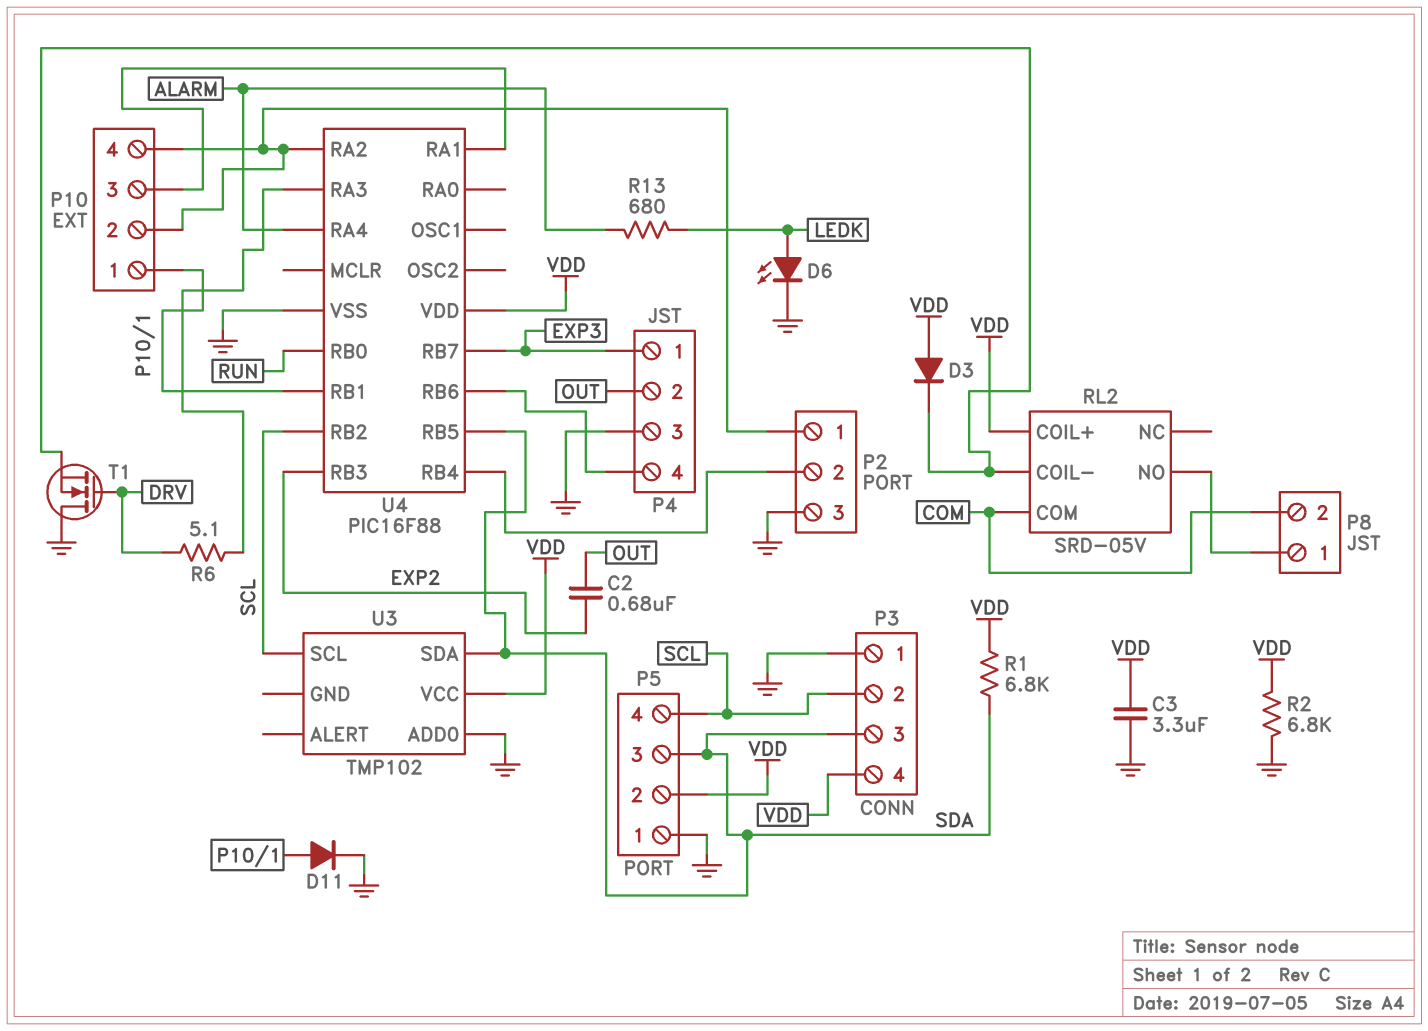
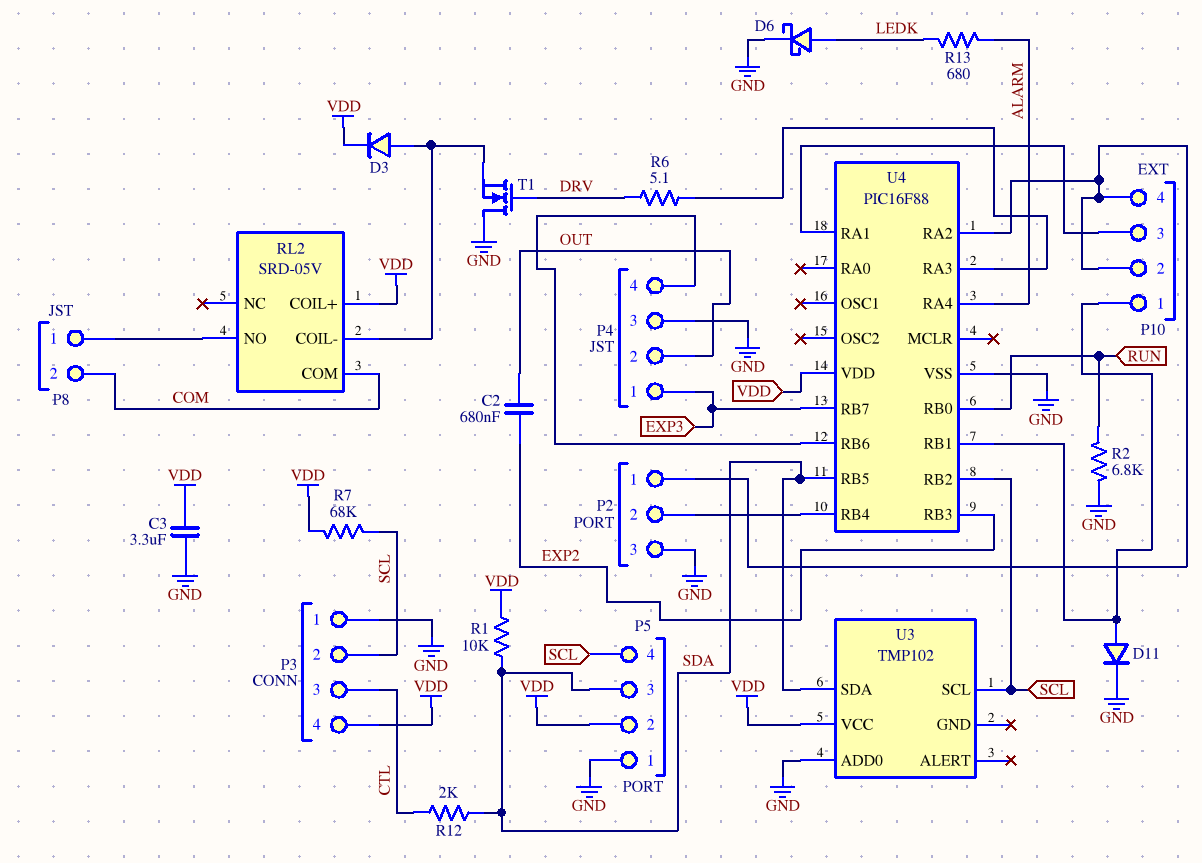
D3: diode (A VDD, K RL2/COIL-) -> diode (A RL2/COIL-, K VDD)
D6: LED (A LEDK, K GND) -> schottky (A LEDK, K GND)
P3 pin 3: SDA -> CTL
R1: 6.8k (SDA, VDD) -> 10k (SDA, VDD)
R2: 6.8k (GND, VDD) -> 6.8k (GND, RUN)
R7: none -> 68k (SCL, VDD)
R12: none -> 2k (CTL, SDA)

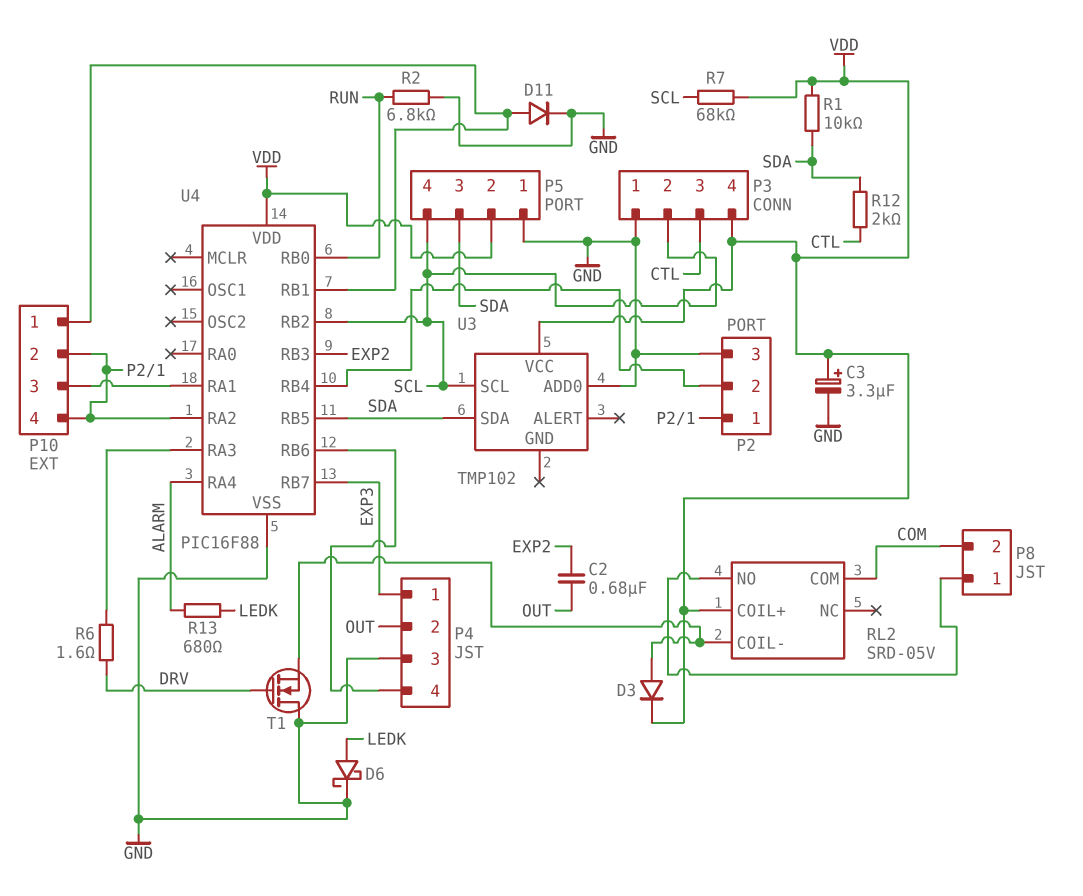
C3: 3.3uF (GND, VDD) -> 3.3uF (plus VDD, minus GND)
R6: 5.1 (DRV, U4/RA3) -> 1.6 (DRV, U4/RA3)

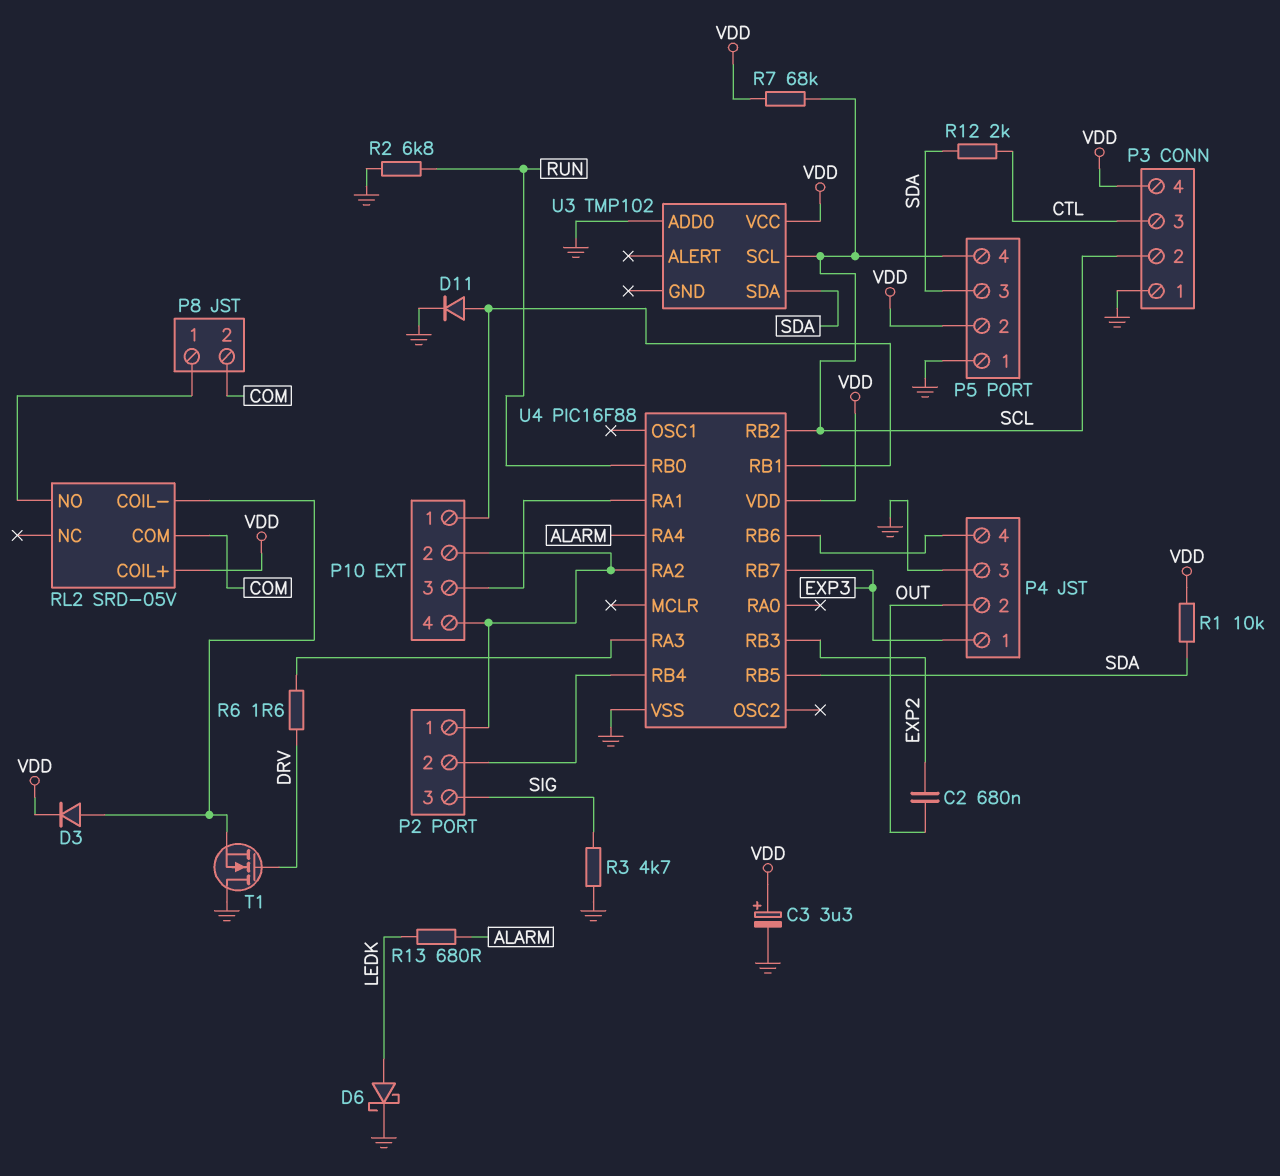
P2 pin 3: GND -> SIG
R3: none -> 4.7k (GND, SIG)

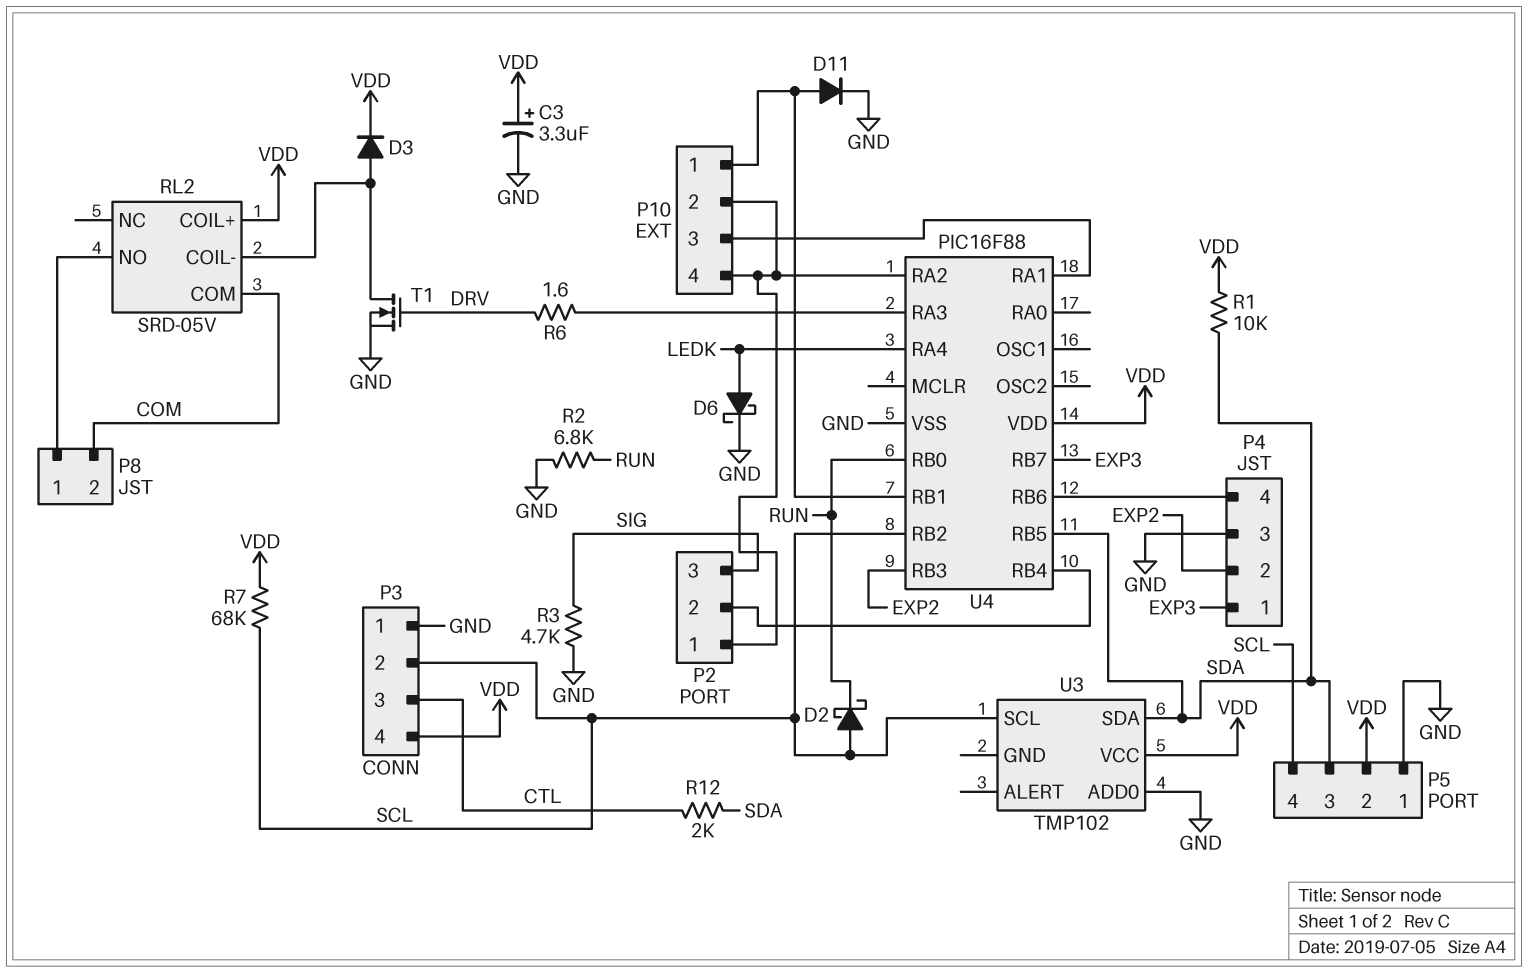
C2: 680nF (EXP2, OUT) -> none
D2: none -> schottky (A SCL, K RUN)
P4 pin 2: OUT -> EXP2
R13: 680 (ALARM, LEDK) -> none
T1: NMOS (G DRV, D GND, S RL2/COIL-) -> NMOS (G DRV, D RL2/COIL-, S GND)
U4 pin RA4: ALARM -> LEDK

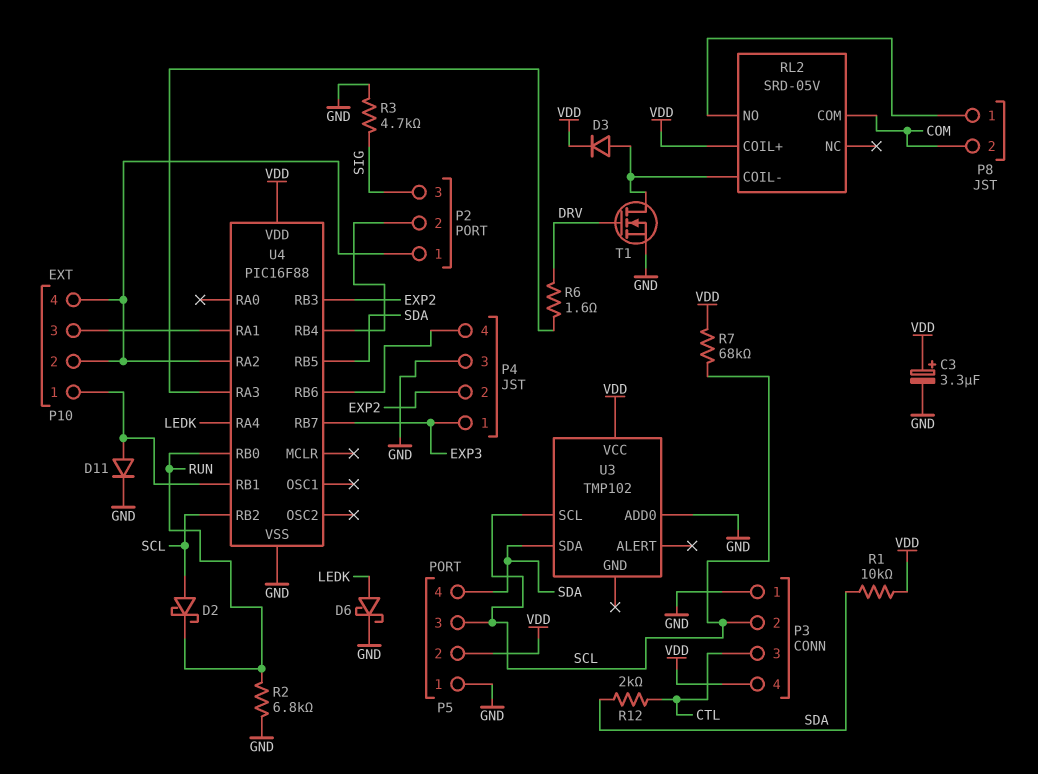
P5 pin 3: SDA -> SCL
P5 pin 4: SCL -> SDA

